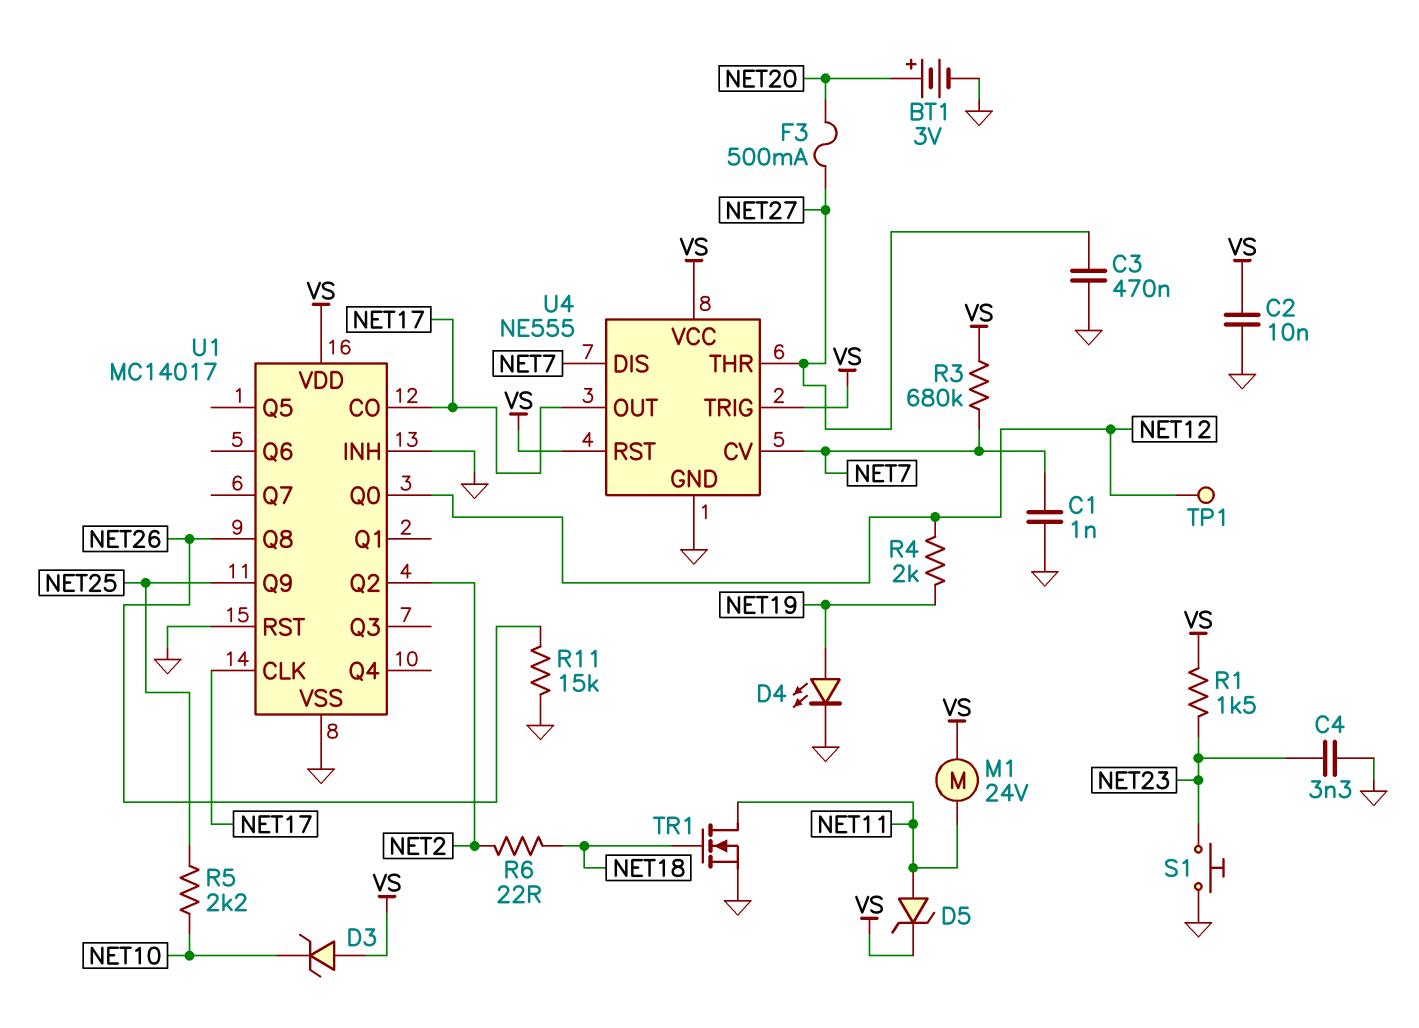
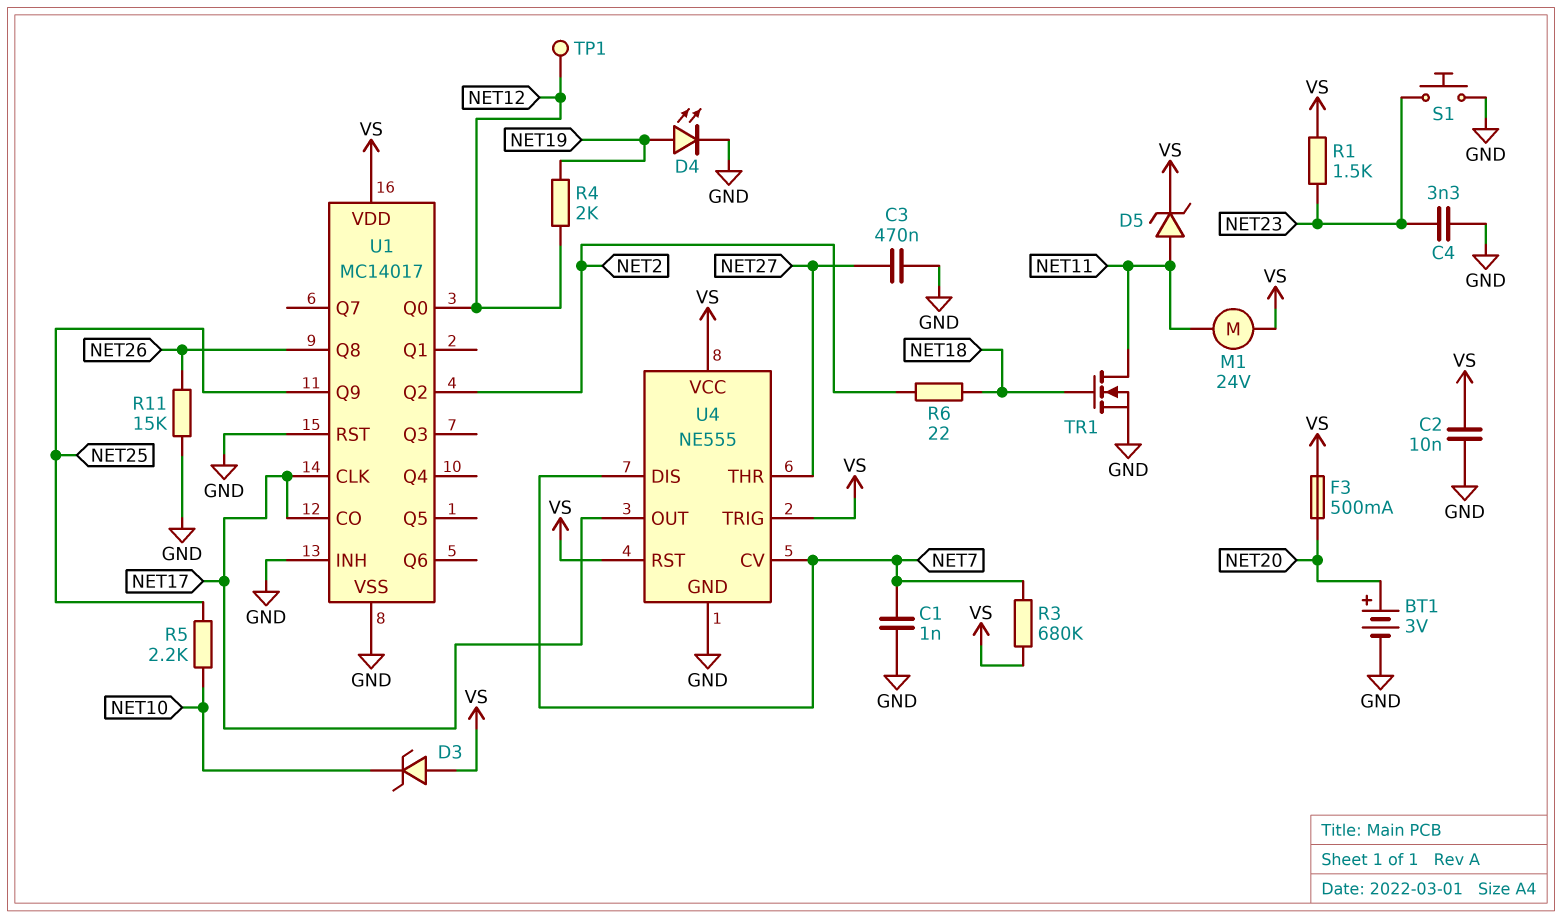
F3: 500mA (NET20, NET27) -> 500mA (NET20, VS)

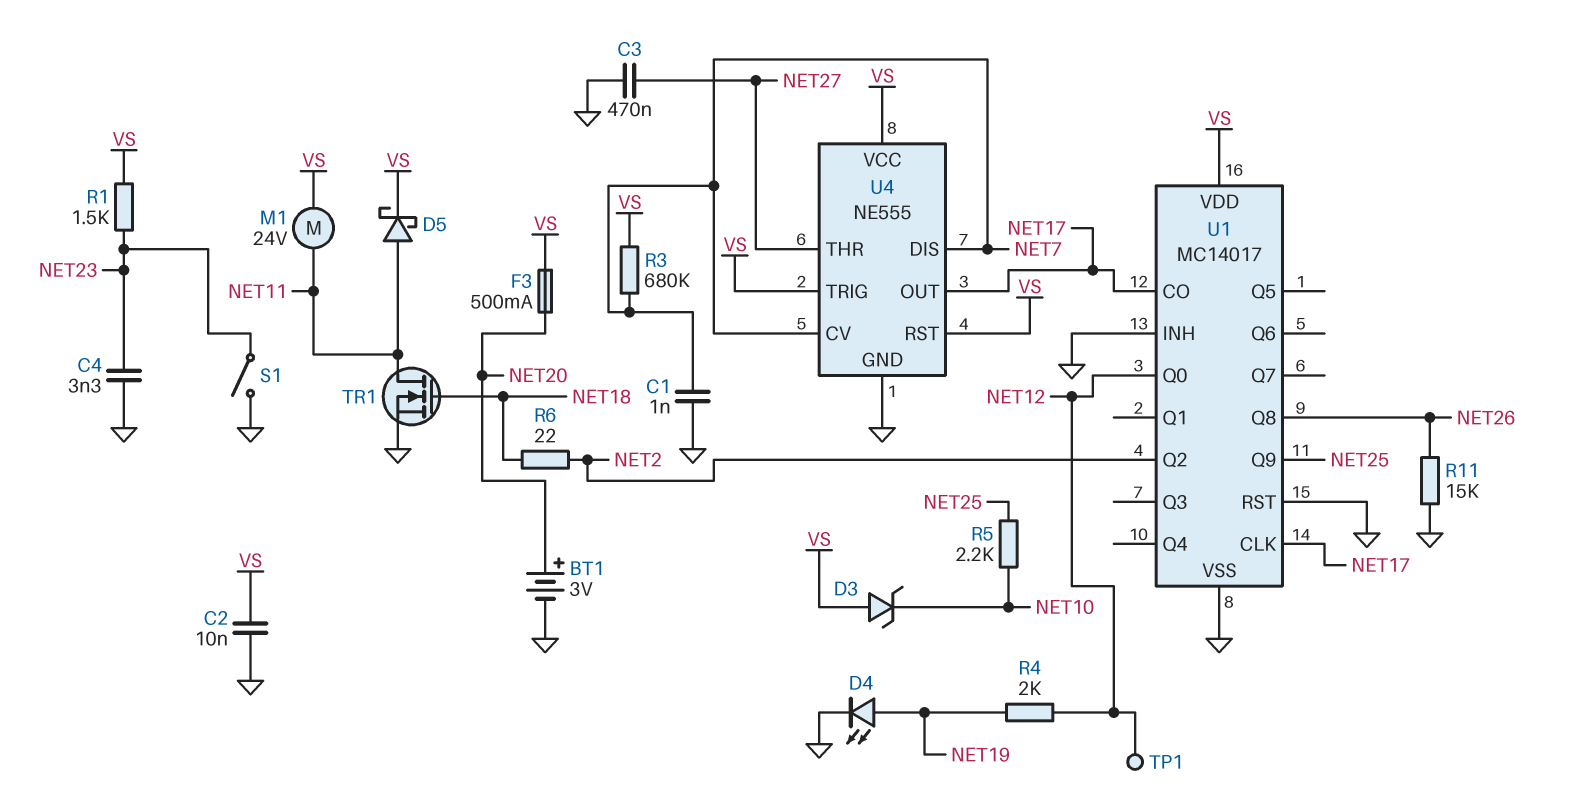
D5: zener (A NET11, K VS) -> schottky (A NET11, K VS)
S1: button (GND, NET23) -> switch (GND, NET23)

